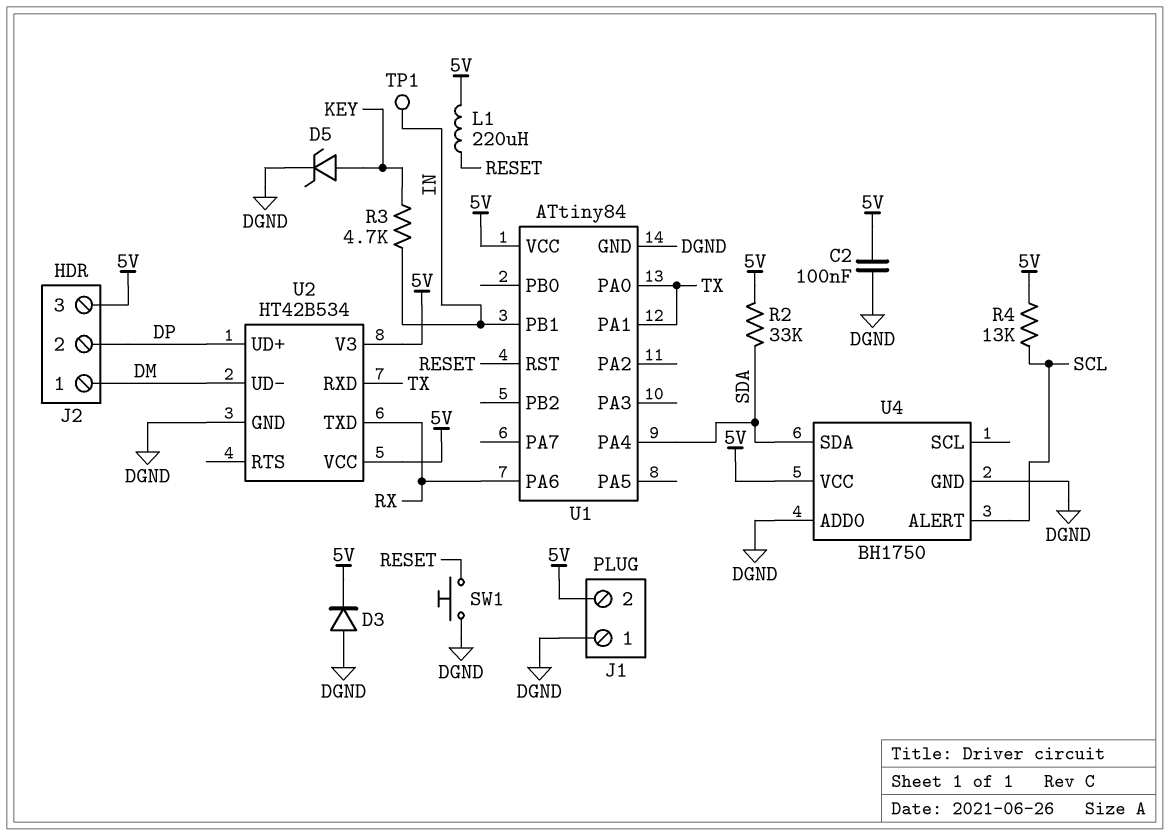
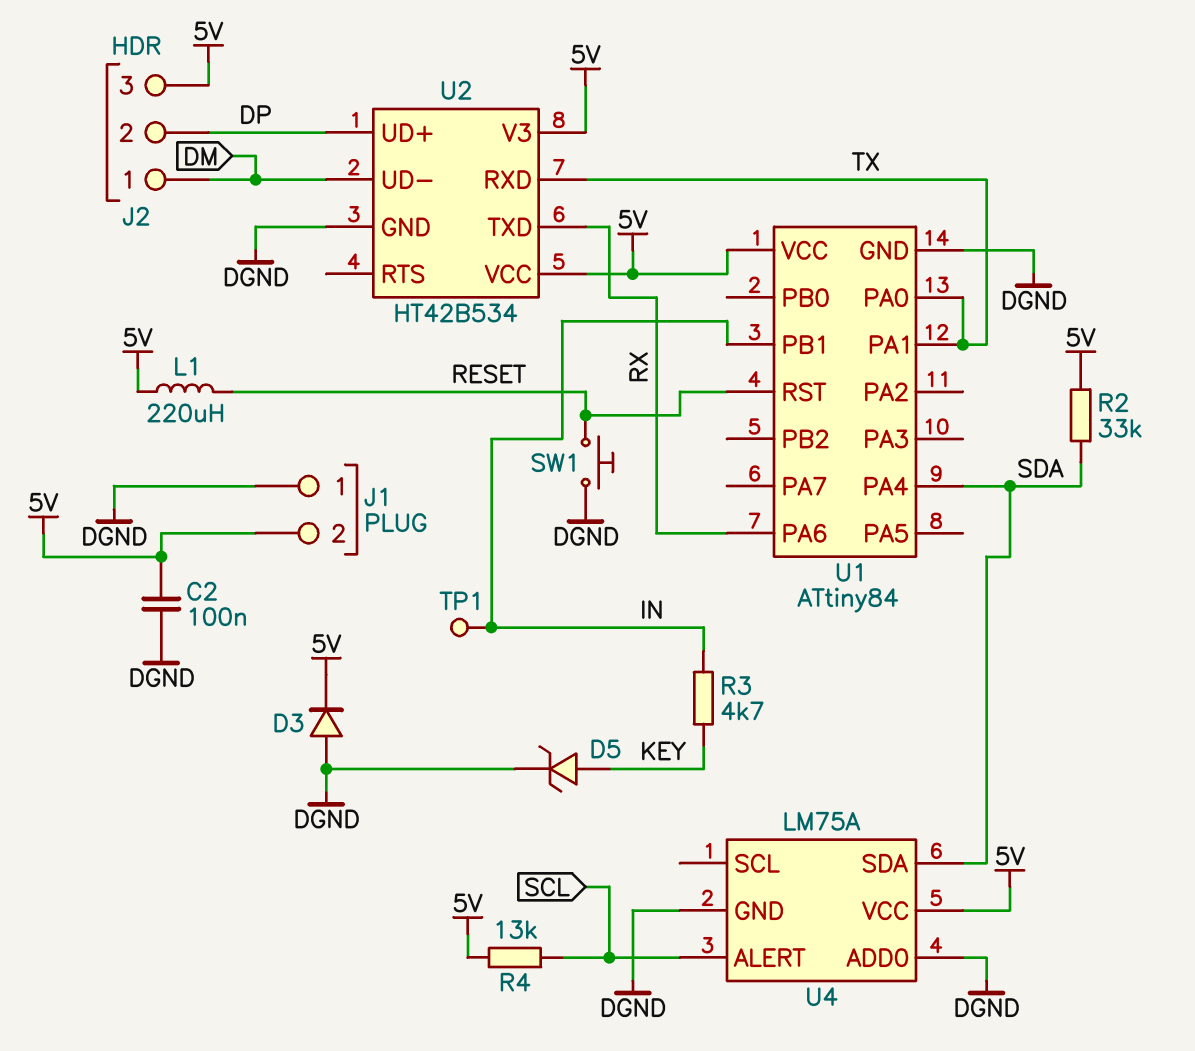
U4: BH1750 -> LM75A

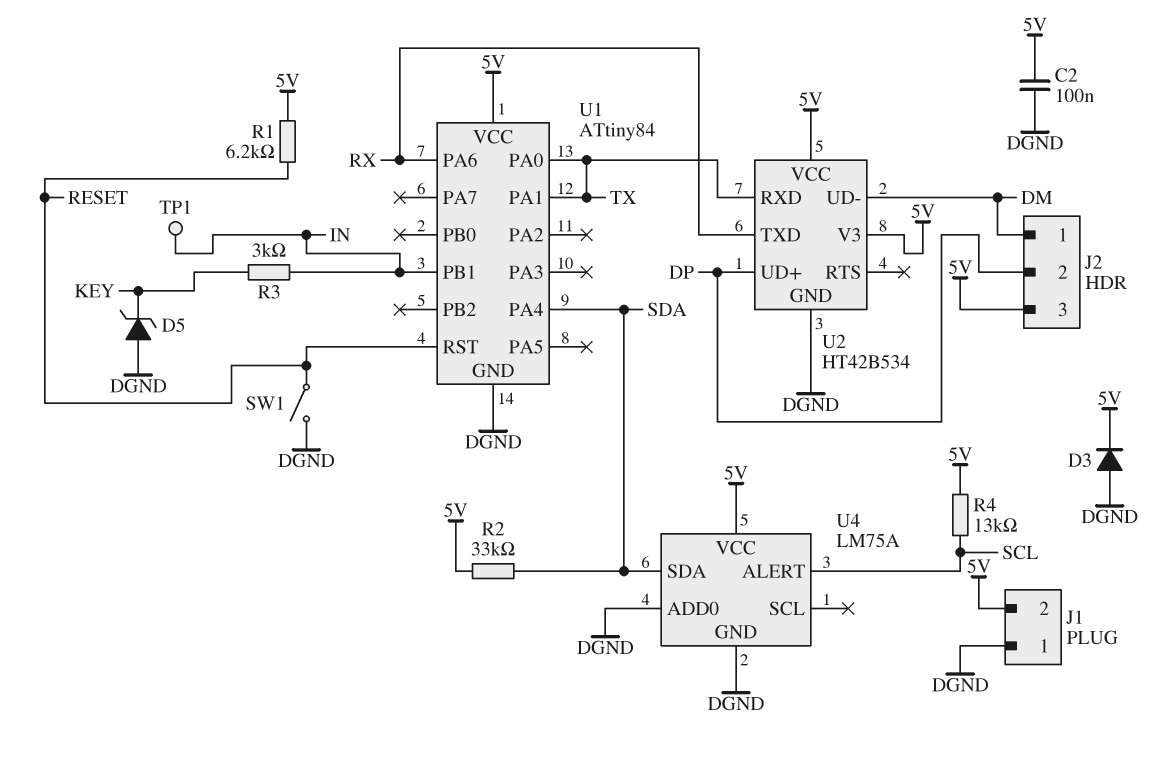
D5: zener (A KEY, K DGND) -> zener (A DGND, K KEY)
L1: 220uH (5V, RESET) -> none
R1: none -> 6.2k (5V, RESET)
R3: 4.7k (IN, KEY) -> 3k (IN, KEY)
SW1: button (DGND, RESET) -> switch (DGND, RESET)

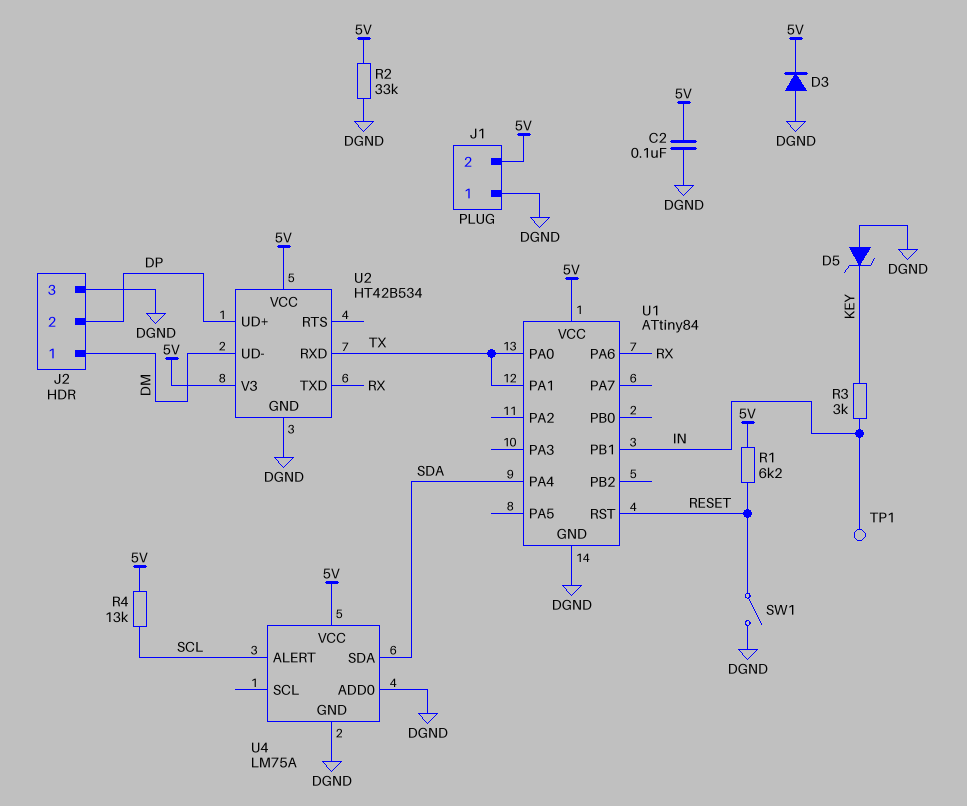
J2 pin 3: 5V -> DGND
R2: 33k (5V, SDA) -> 33k (5V, DGND)

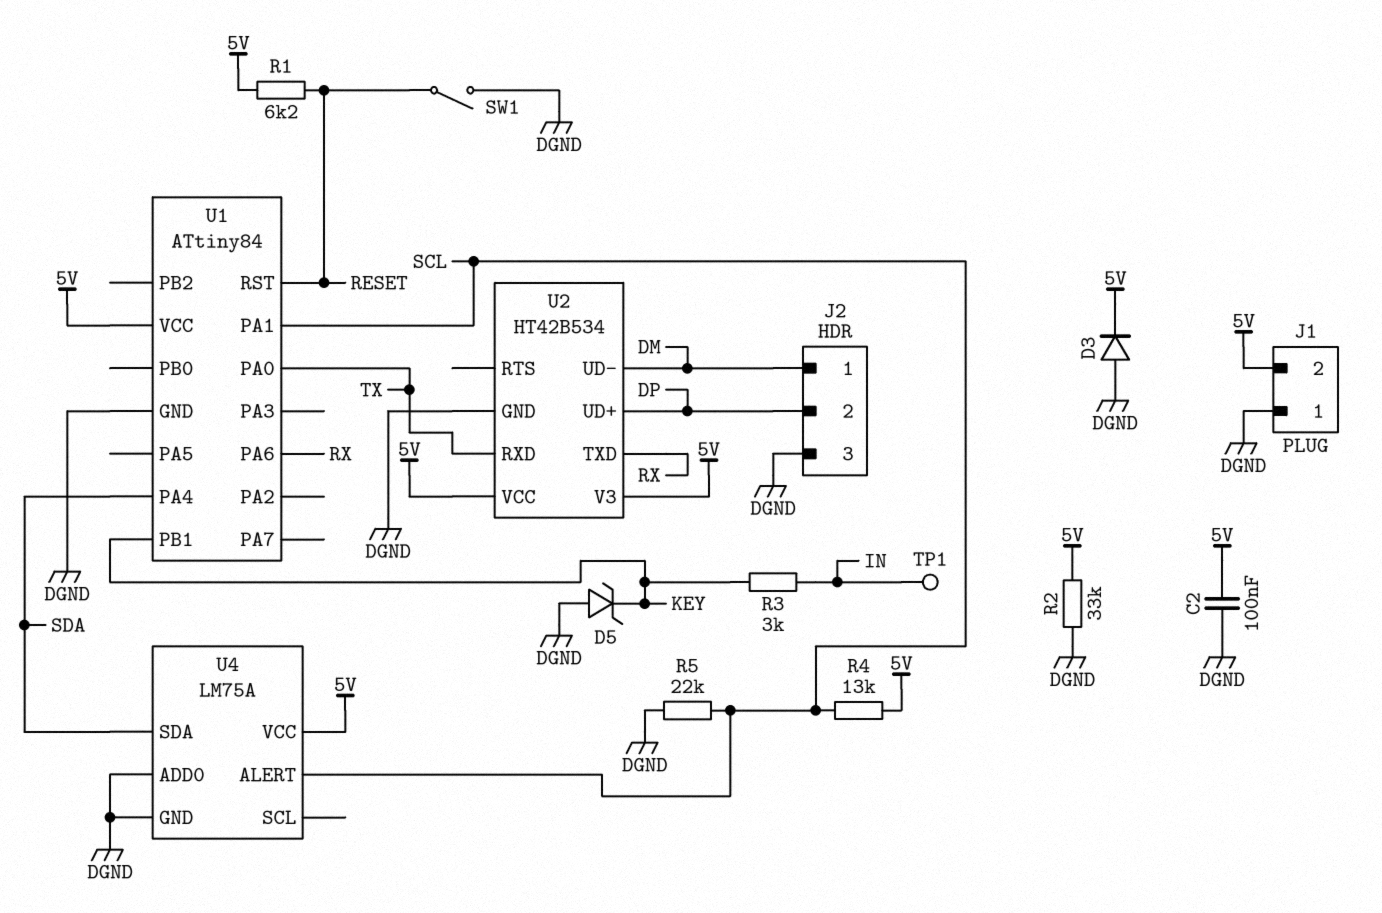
R5: none -> 22k (DGND, SCL)
U1 pin PA1: TX -> SCL
U1 pin PB1: IN -> KEY

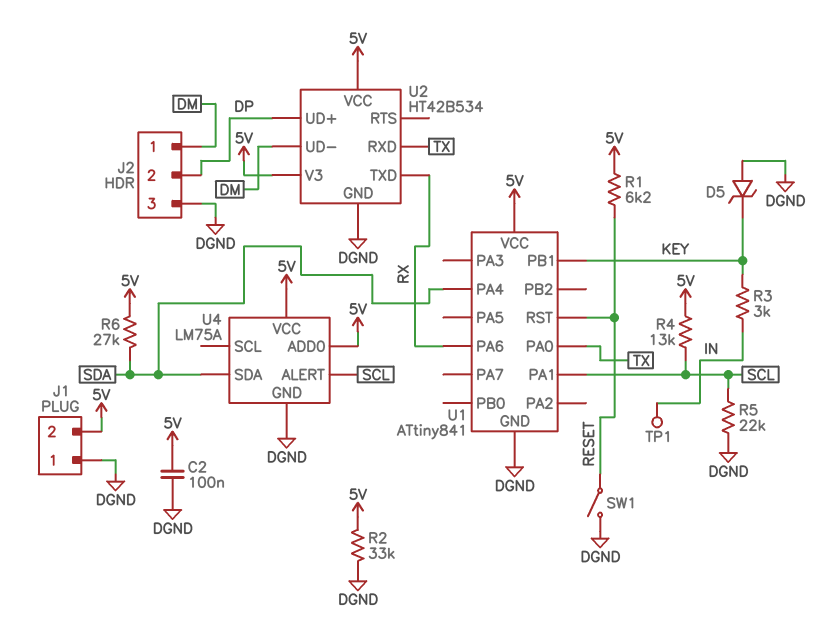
D3: diode (A DGND, K 5V) -> none
R6: none -> 27k (5V, SDA)
U1: ATtiny84 -> ATtiny841
U4 pin ADD0: DGND -> 5V

